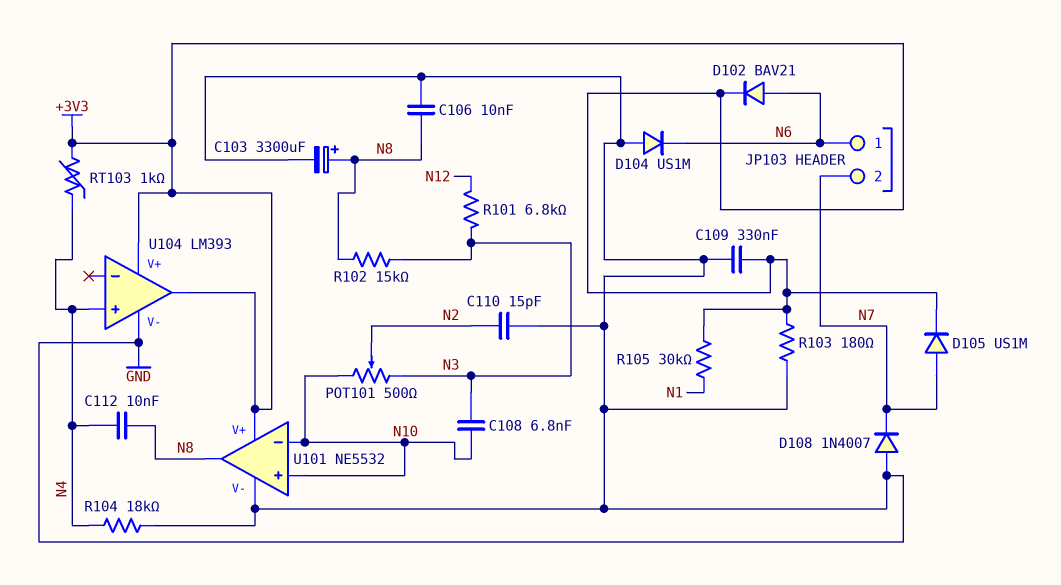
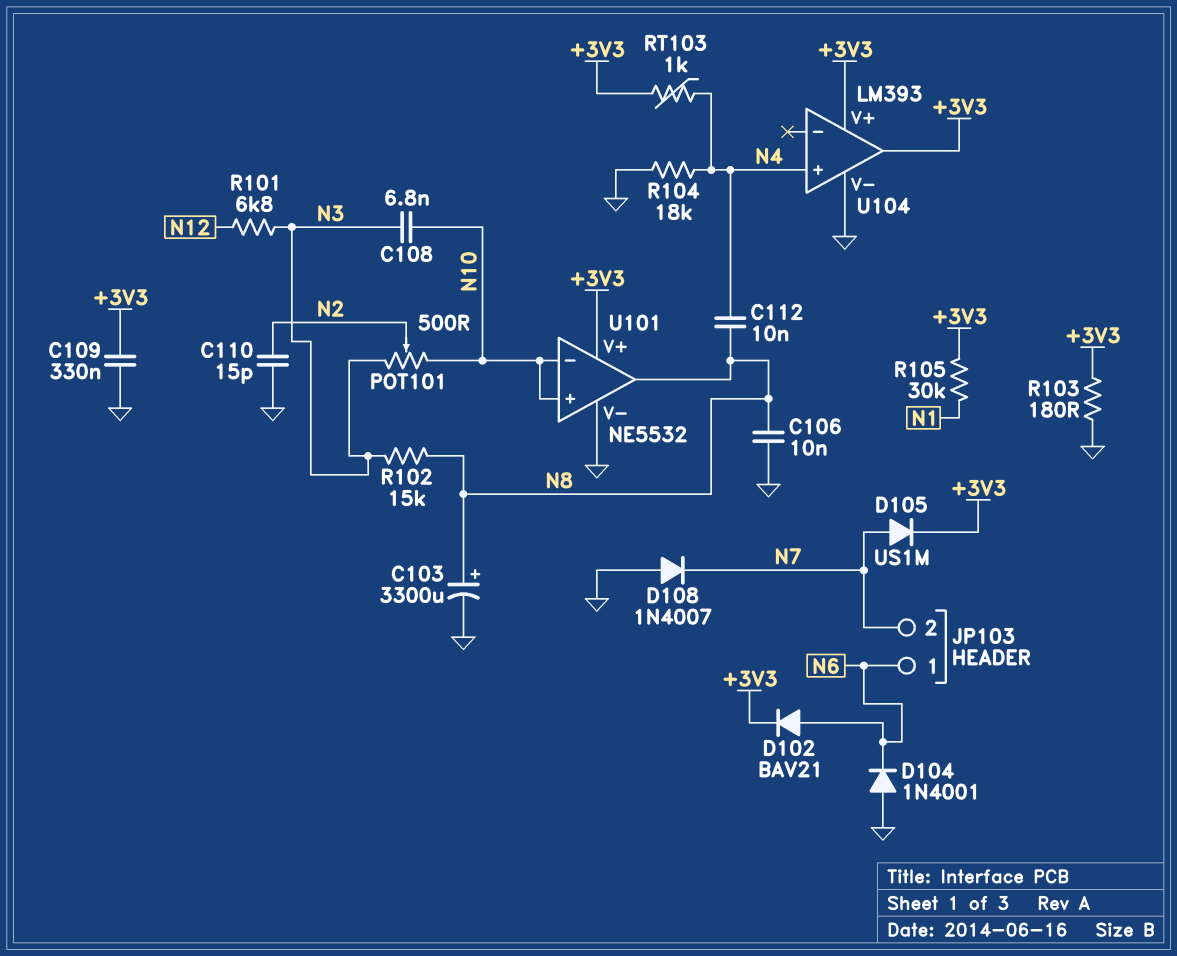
D104: diode US1M (A GND, K N6) -> diode 1N4001 (A GND, K N6)

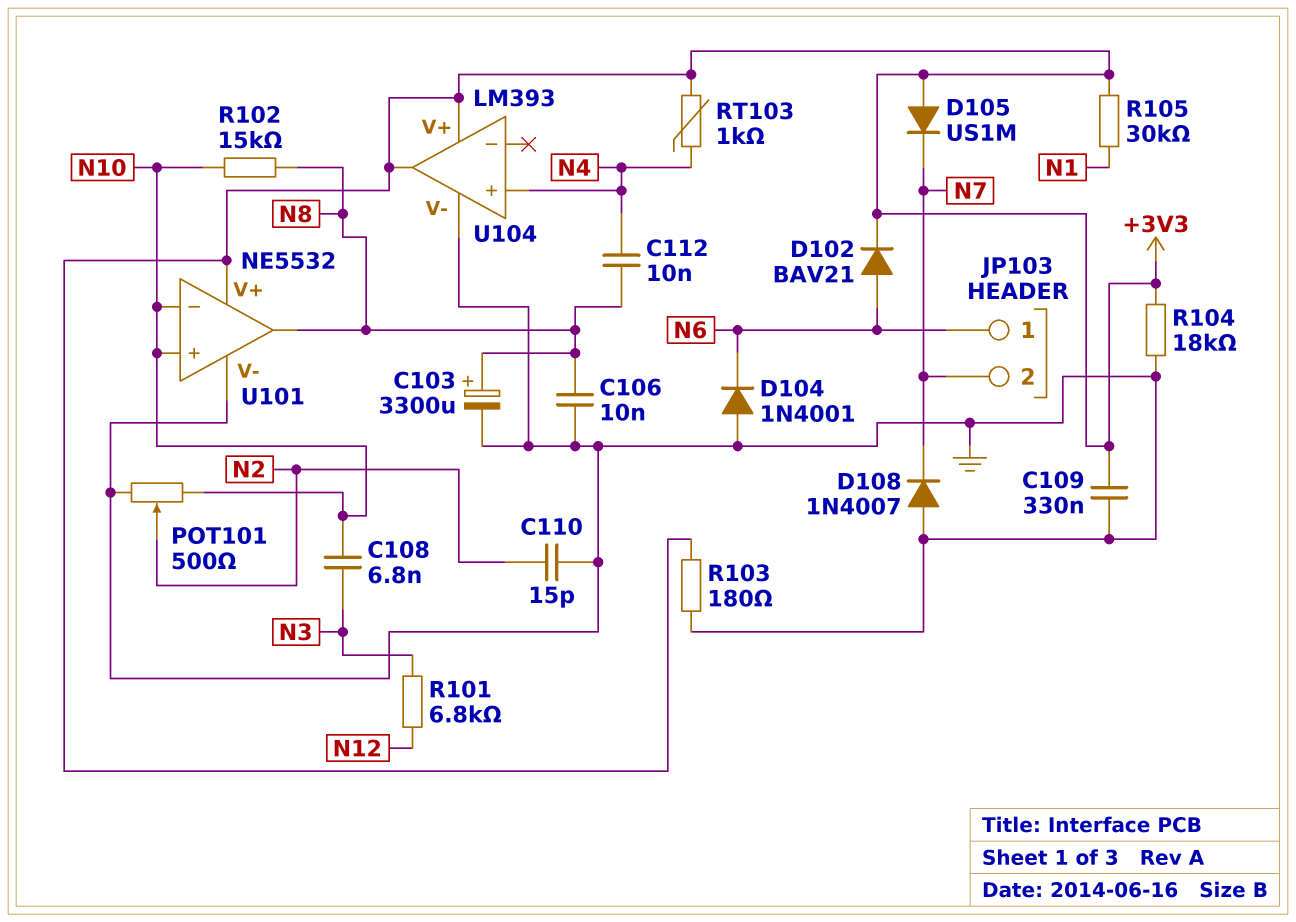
D105: diode US1M (A N7, K +3V3) -> diode US1M (A +3V3, K N7)
POT101: 500 (N3, N10, wiper N2) -> 500 (GND, N10, wiper N2)
R102: 15k (N3, N8) -> 15k (N8, N10)
R104: 18k (GND, N4) -> 18k (+3V3, GND)

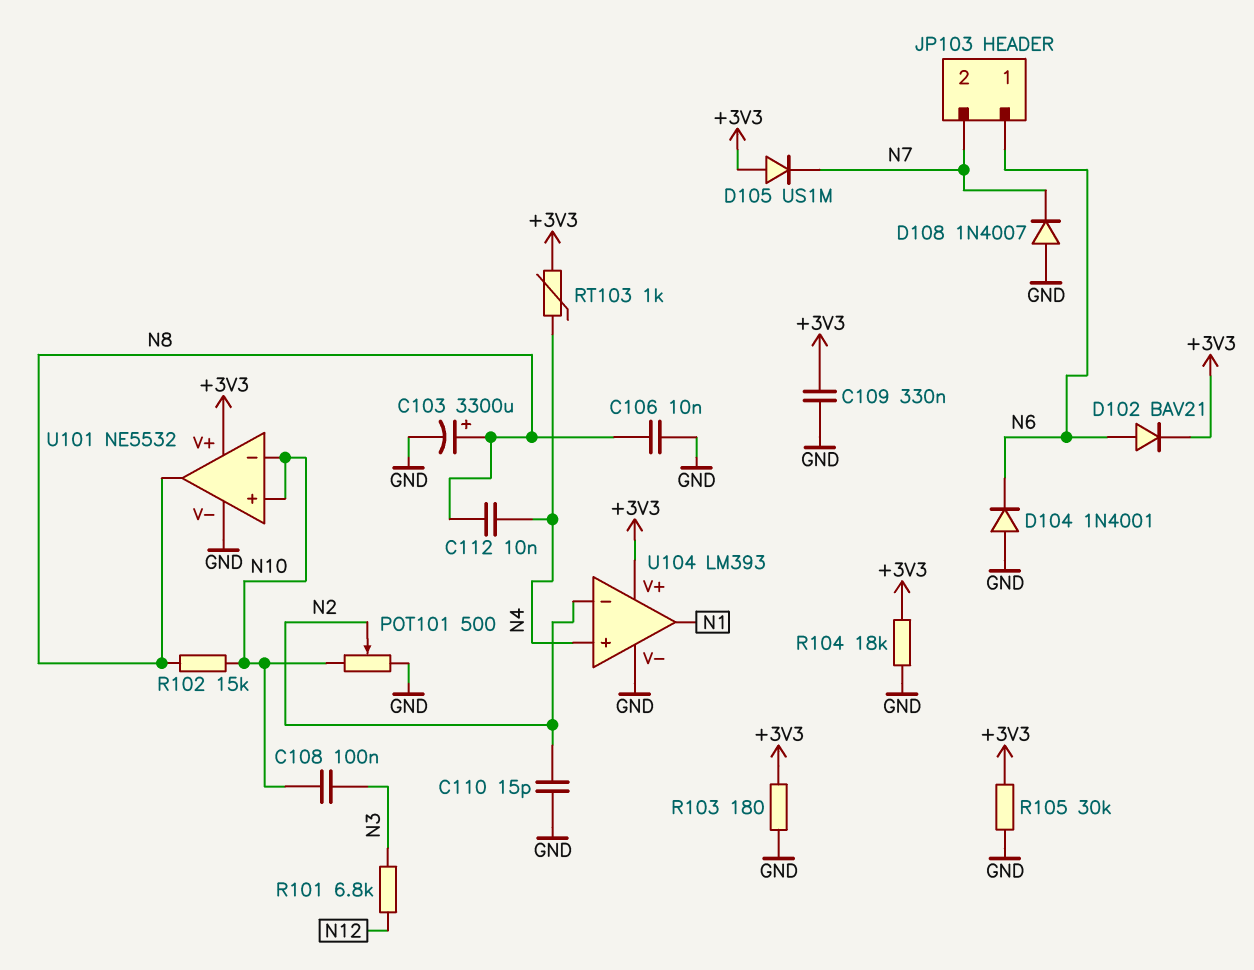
C108: 6.8nF (N3, N10) -> 100nF (N3, N10)
R105: 30k (+3V3, N1) -> 30k (+3V3, GND)
U104 pin in-: none -> N2
U104 pin out: +3V3 -> N1

